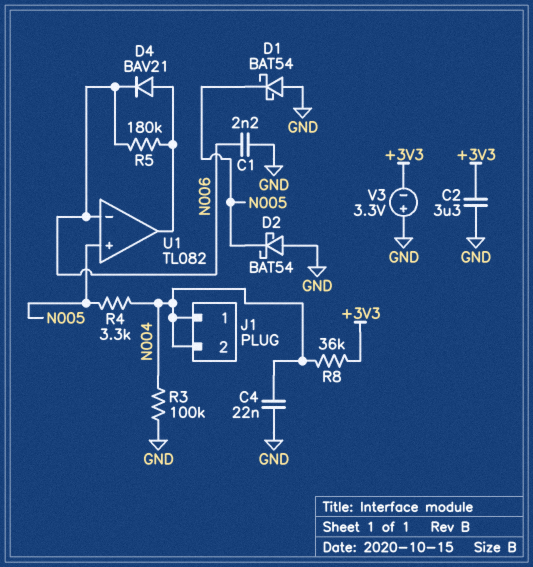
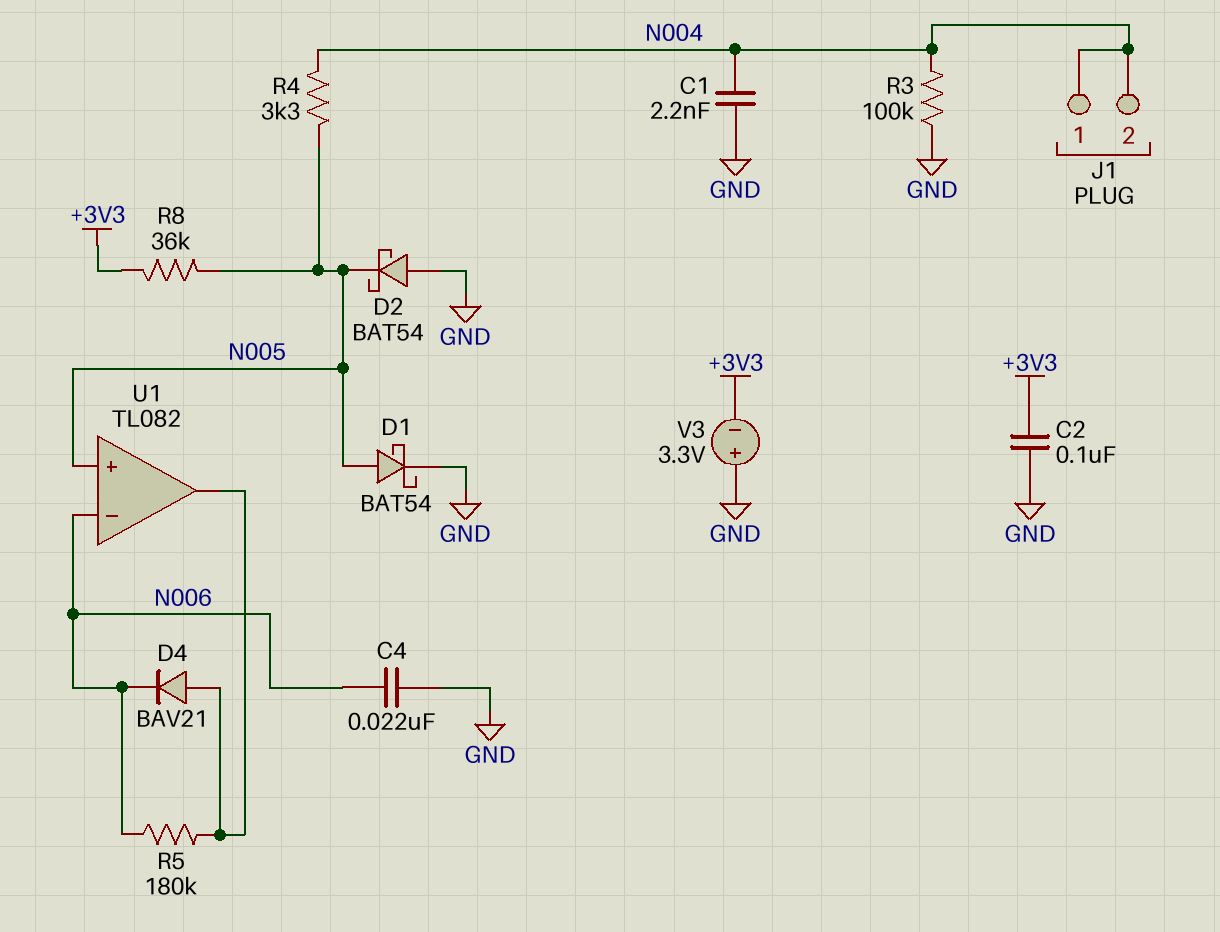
C1: 2.2nF (GND, N006) -> 2.2nF (GND, N004)
C2: 3.3uF (+3V3, GND) -> 100nF (+3V3, GND)
C4: 22nF (GND, N004) -> 22nF (GND, N006)
D1: schottky BAT54 (A GND, K N005) -> schottky BAT54 (A N005, K GND)
R8: 36k (+3V3, N004) -> 36k (+3V3, N005)

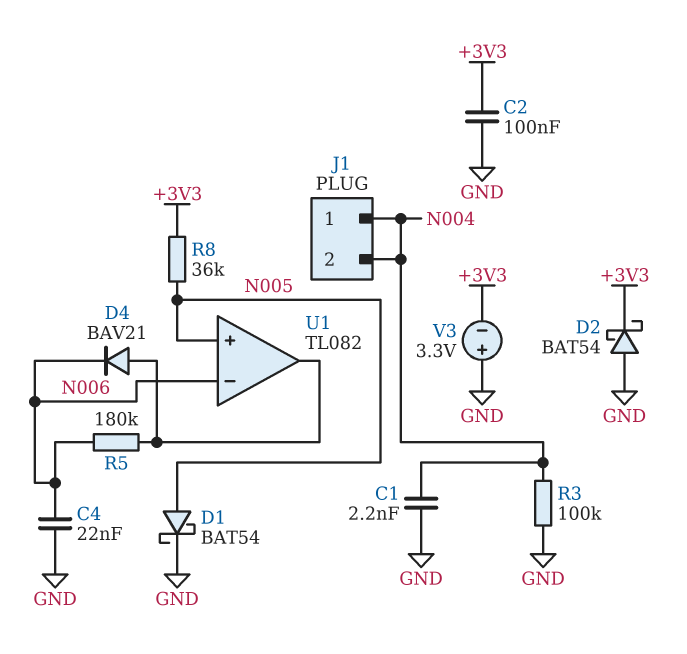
D2: schottky BAT54 (A GND, K N005) -> schottky BAT54 (A GND, K +3V3)
R4: 3.3k (N004, N005) -> none

